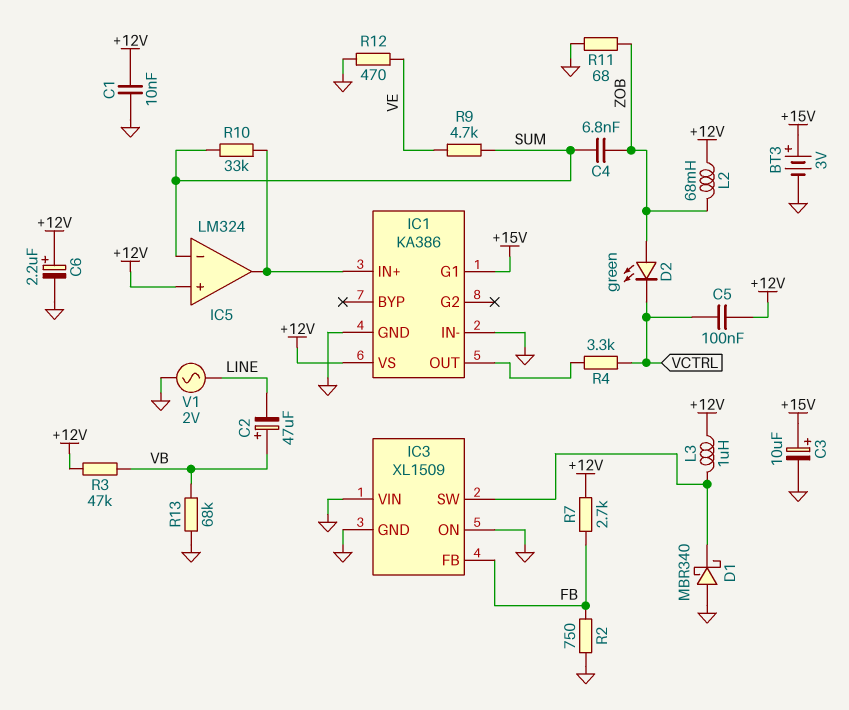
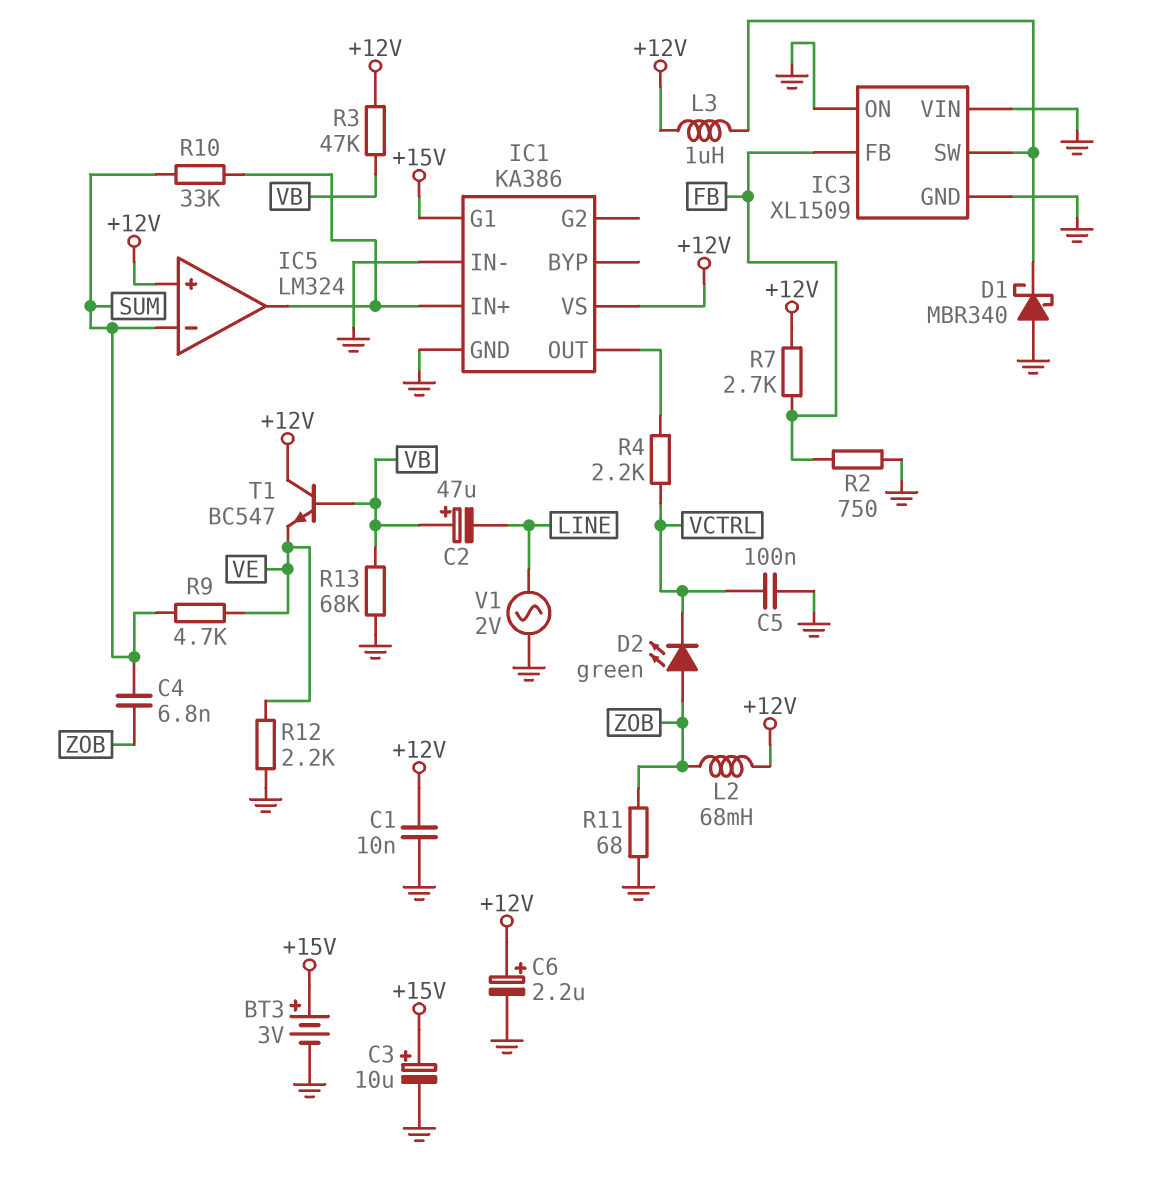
C5: 100nF (+12V, VCTRL) -> 100nF (GND, VCTRL)
R4: 3.3k (IC1/OUT, VCTRL) -> 2.2k (IC1/OUT, VCTRL)
R12: 470 (GND, VE) -> 2.2k (GND, VE)
T1: none -> NPN BC547 (B VB, C +12V, E VE)

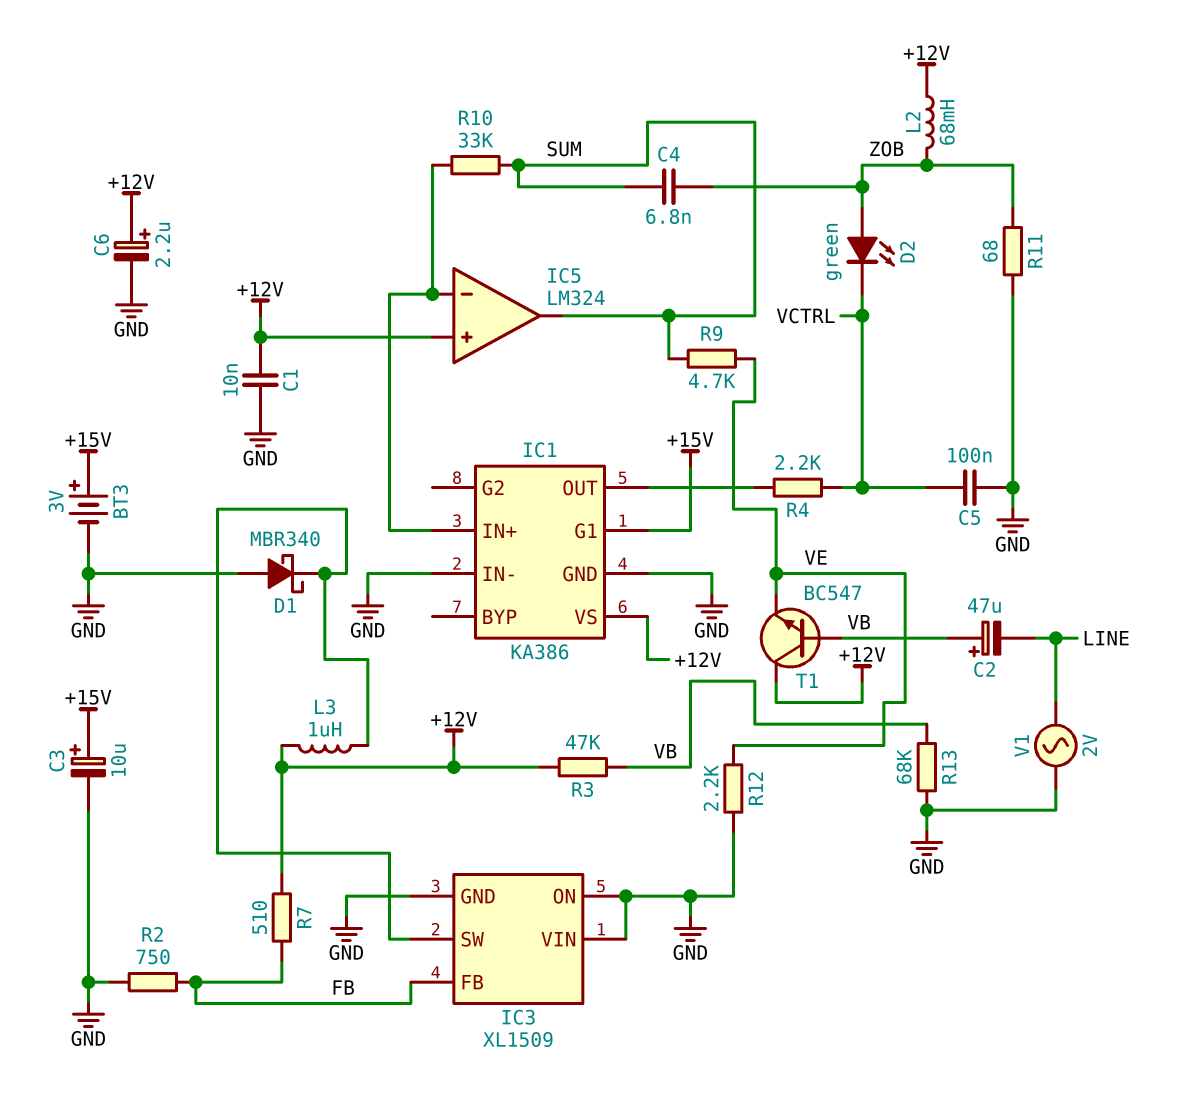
IC5 pin in-: SUM -> IC1/IN+
IC5 pin out: IC1/IN+ -> SUM
R7: 2.7k (+12V, FB) -> 510 (+12V, FB)

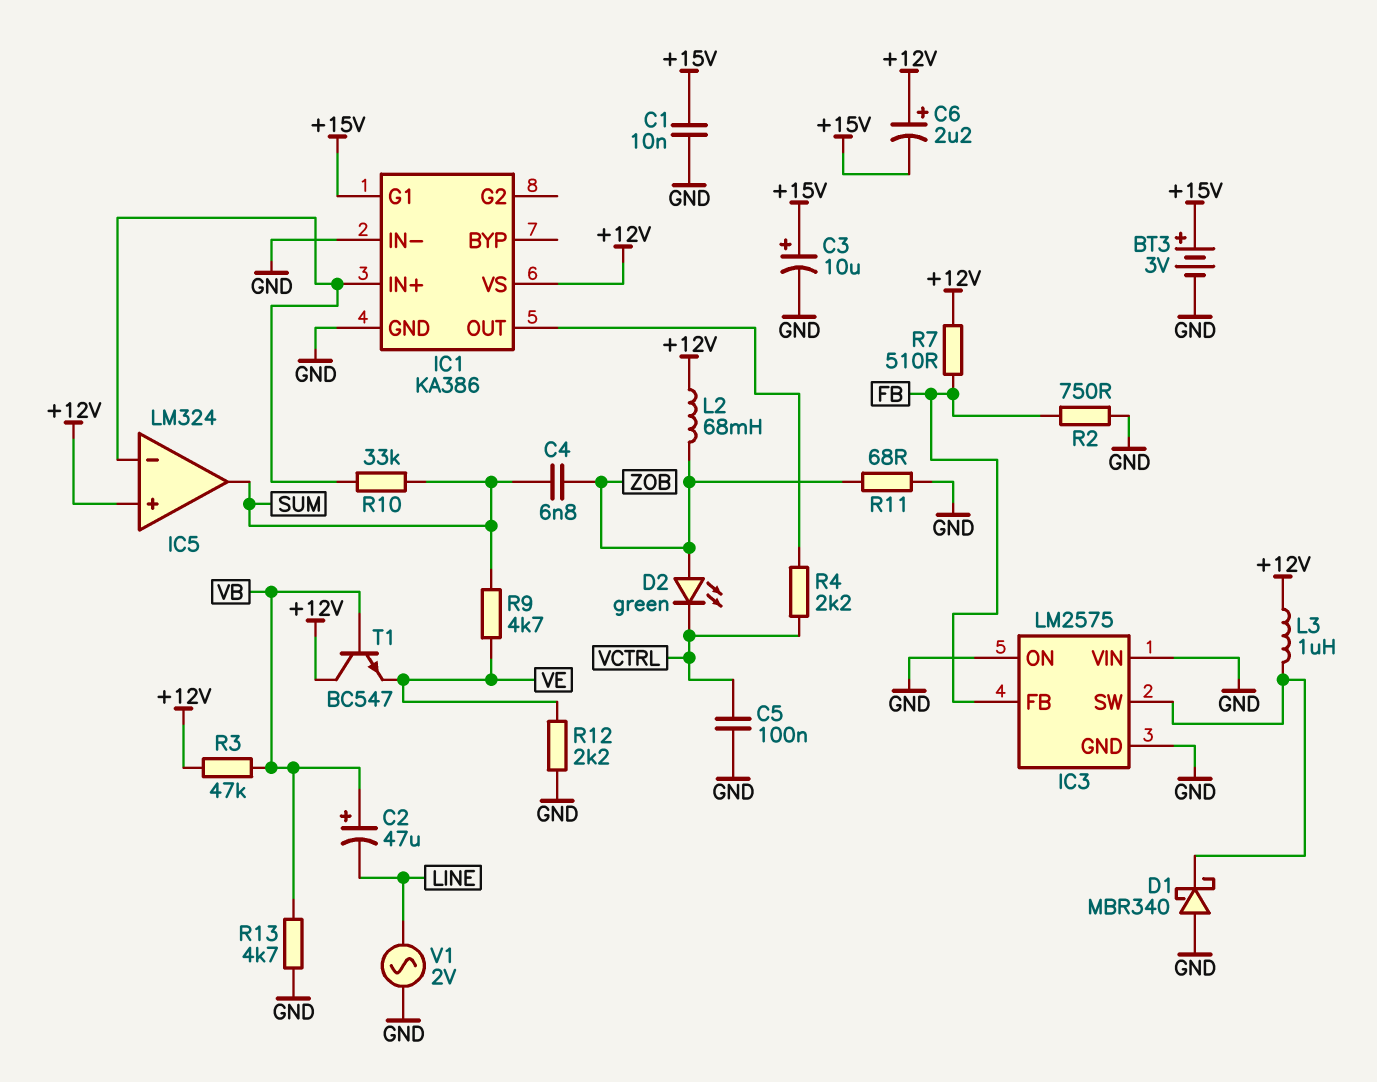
C1: 10nF (+12V, GND) -> 10nF (+15V, GND)
C6: 2.2uF (plus +12V, minus GND) -> 2.2uF (plus +12V, minus +15V)
IC3: XL1509 -> LM2575
R13: 68k (GND, VB) -> 4.7k (GND, VB)

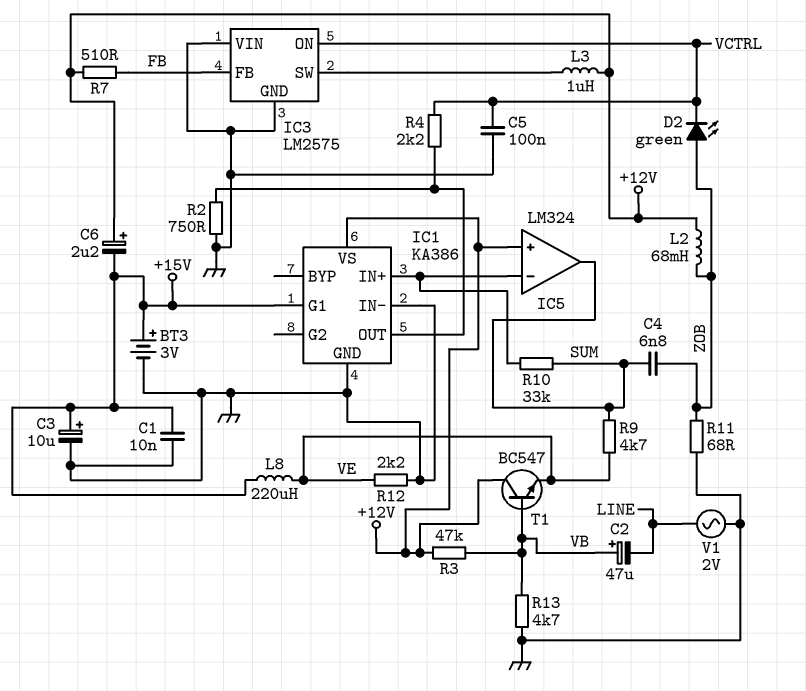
D1: schottky MBR340 (A GND, K IC3/SW) -> none
IC3 pin ON: GND -> VCTRL
L8: none -> 220uH (+15V, VE)
R2: 750 (FB, GND) -> 750 (GND, IC1/OUT)

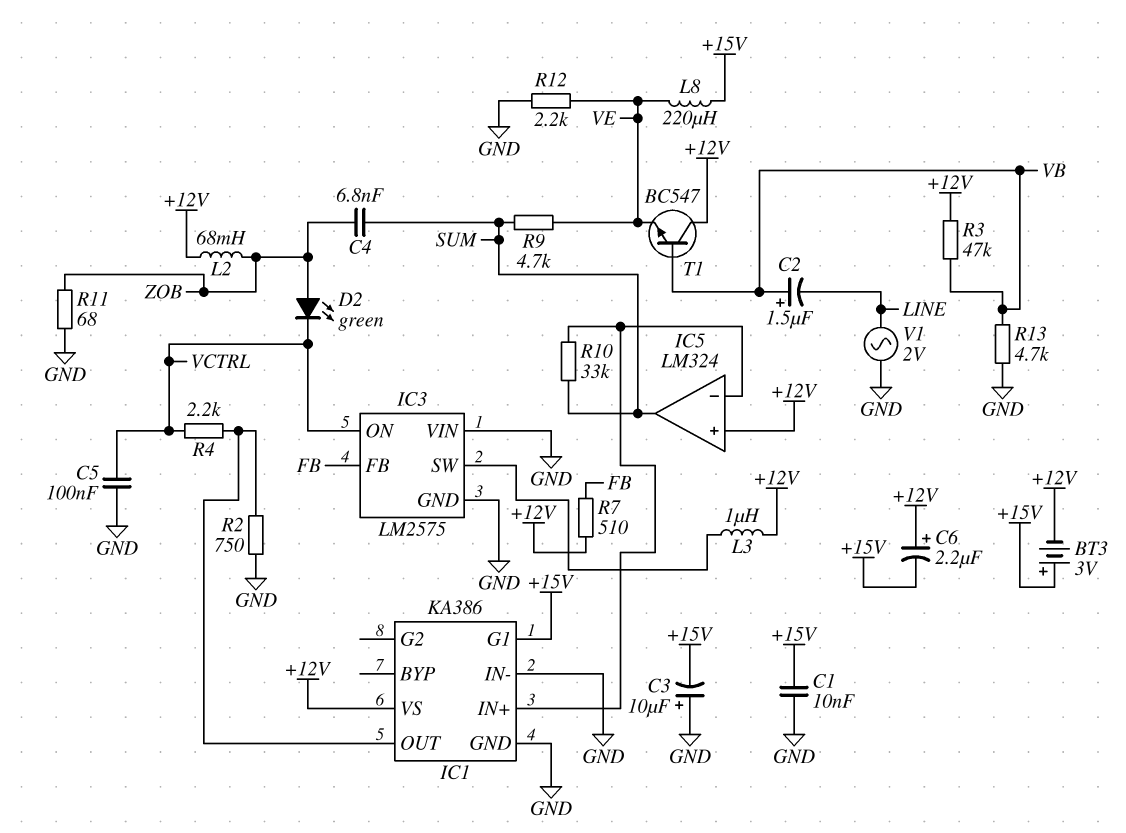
BT3: 3V (plus +15V, minus GND) -> 3V (plus +15V, minus +12V)
C2: 47uF (plus VB, minus LINE) -> 1.5uF (plus VB, minus LINE)
C3: 10uF (plus +15V, minus GND) -> 10uF (plus GND, minus +15V)

